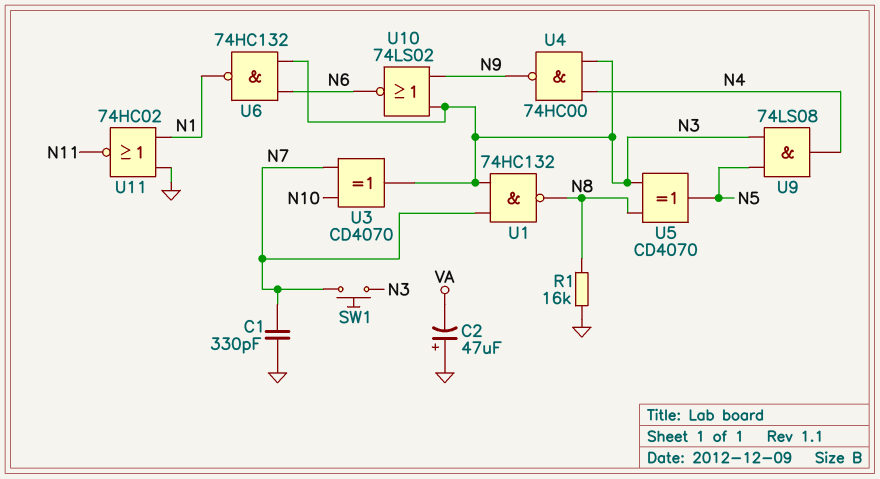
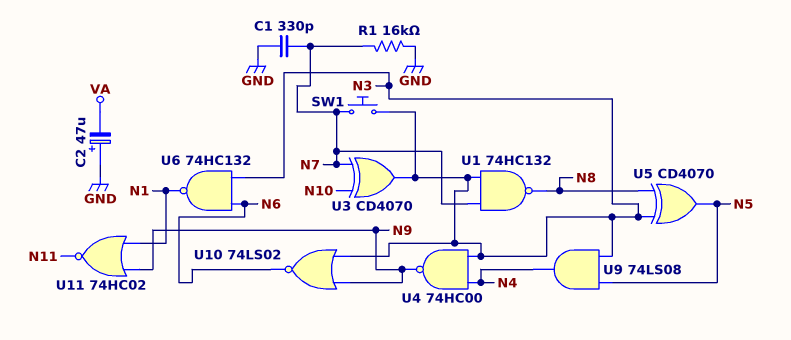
R1: 16k (GND, N8) -> 16k (GND, N7)
U11: NOR 74HC02 (in GND, in N1, out N11) -> NOR 74HC02 (in N1, in N9, out N11)

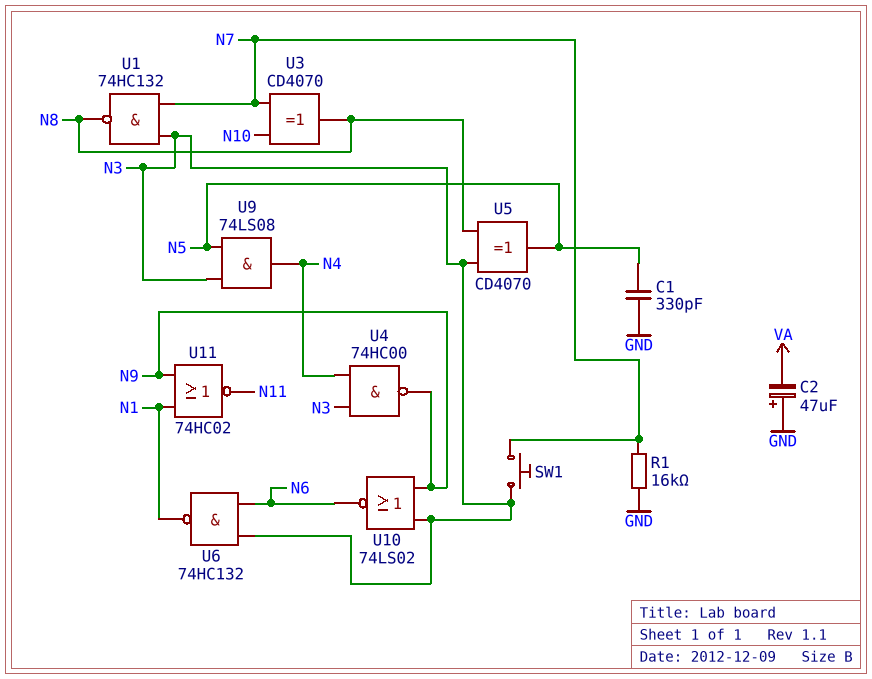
C1: 330pF (GND, N7) -> 330pF (GND, N5)
U3: XOR CD4070 (in N7, in N10, out N3) -> XOR CD4070 (in N7, in N10, out N8)

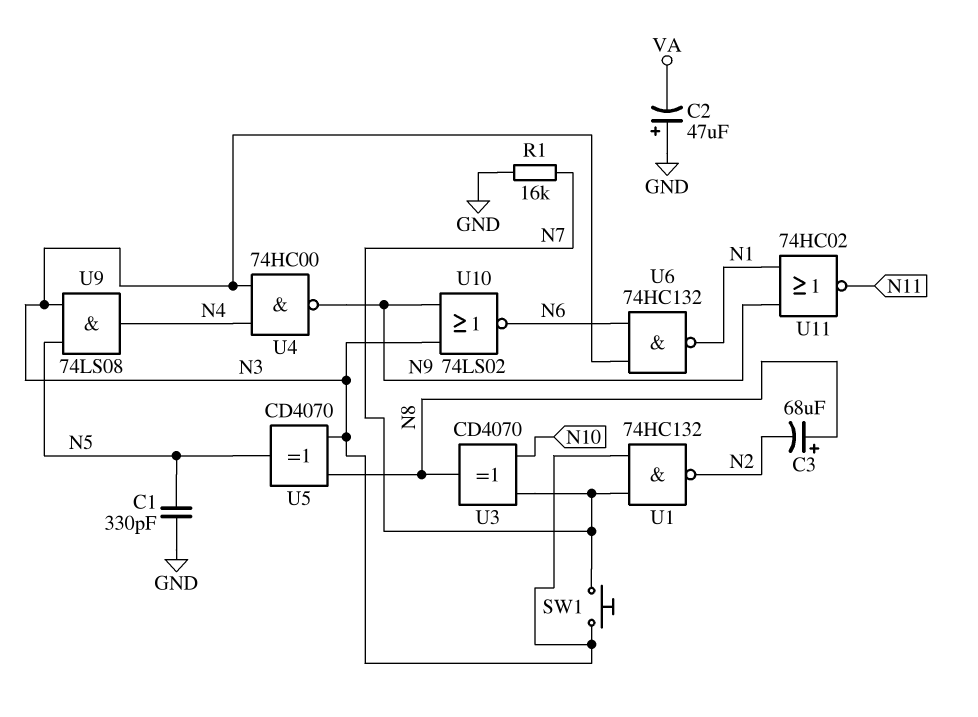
C3: none -> 68uF (plus N8, minus N2)
U1: NAND 74HC132 (in N3, in N7, out N8) -> NAND 74HC132 (in N3, in N7, out N2)

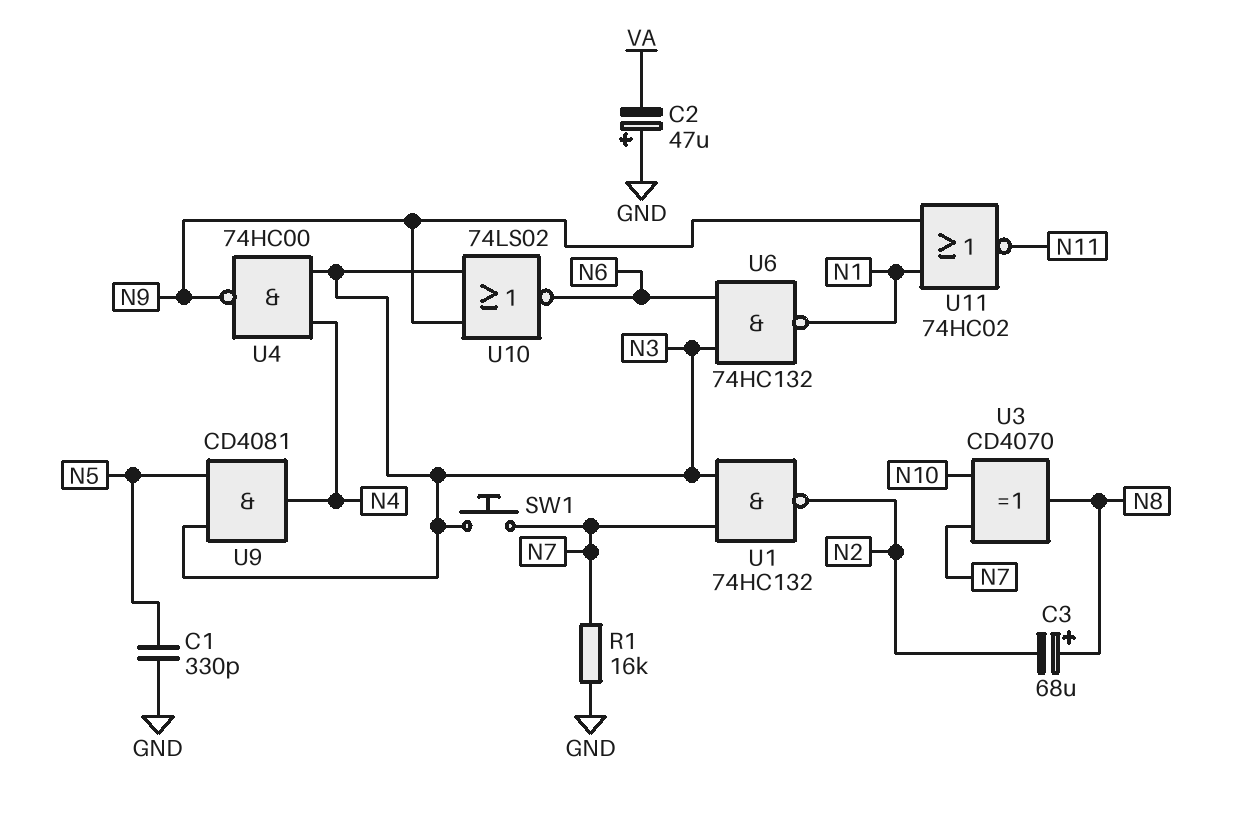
U5: XOR CD4070 (in N3, in N8, out N5) -> none
U9: AND 74LS08 (in N3, in N5, out N4) -> AND CD4081 (in N3, in N5, out N4)

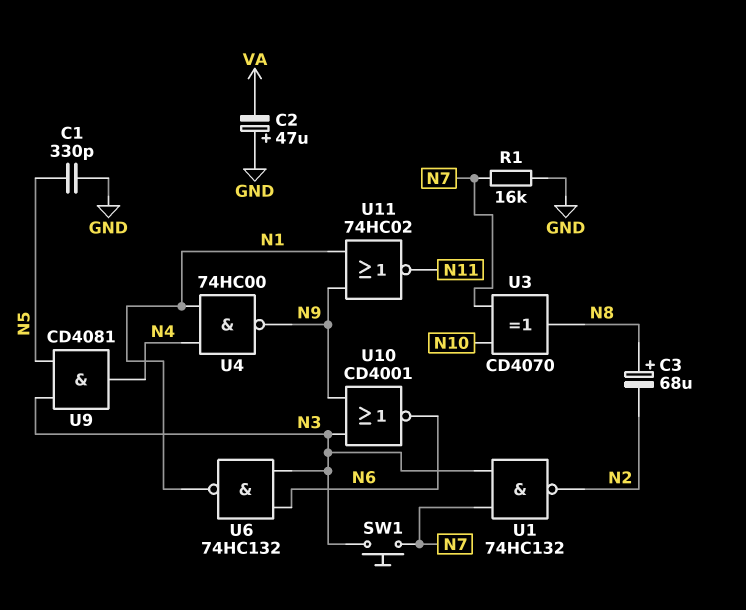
U4: NAND 74HC00 (in N3, in N4, out N9) -> NAND 74HC00 (in N1, in N4, out N9)
U10: NOR 74LS02 (in N3, in N9, out N6) -> NOR CD4001 (in N3, in N9, out N6)

